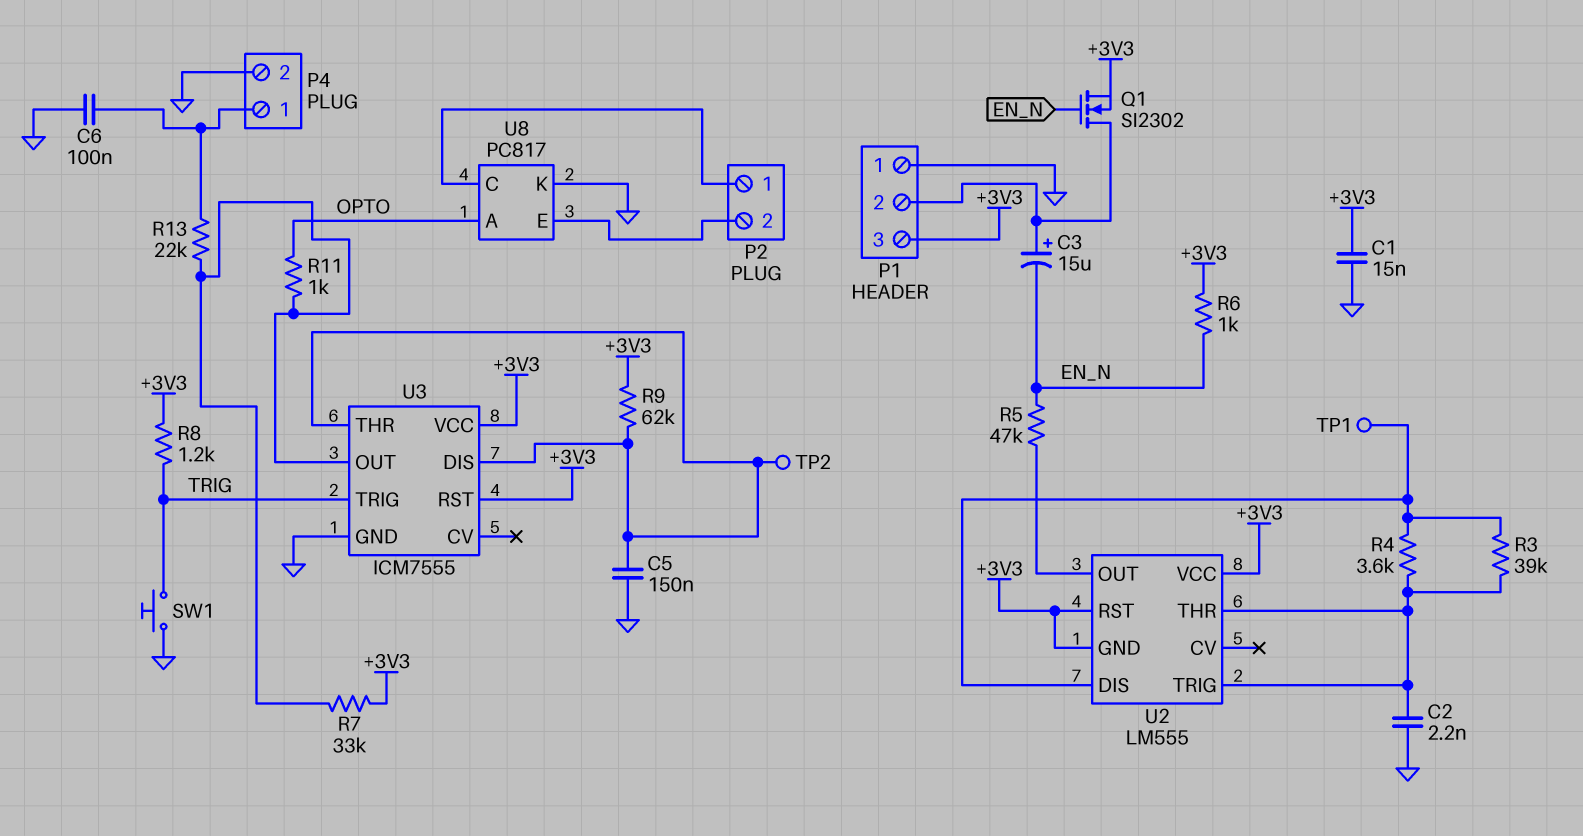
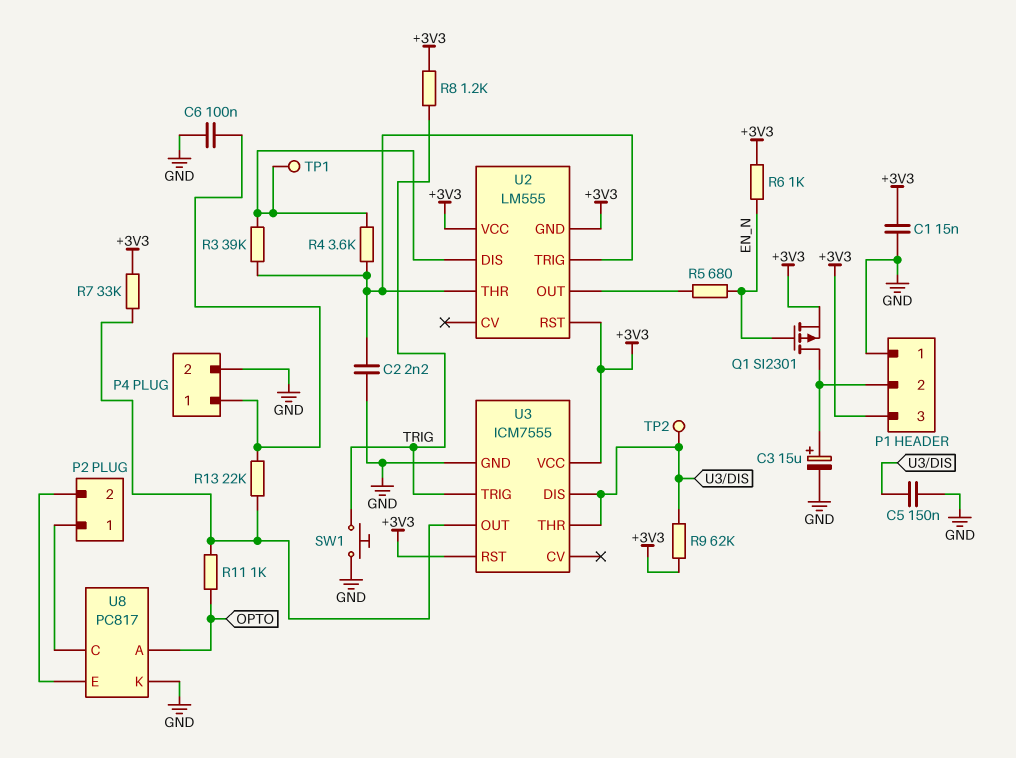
C3: 15uF (plus P1/2, minus EN_N) -> 15uF (plus P1/2, minus GND)
Q1: NMOS SI2302 (G EN_N, D P1/2, S +3V3) -> PMOS SI2301 (G EN_N, D P1/2, S +3V3)
R5: 47k (EN_N, U2/OUT) -> 680 (EN_N, U2/OUT)

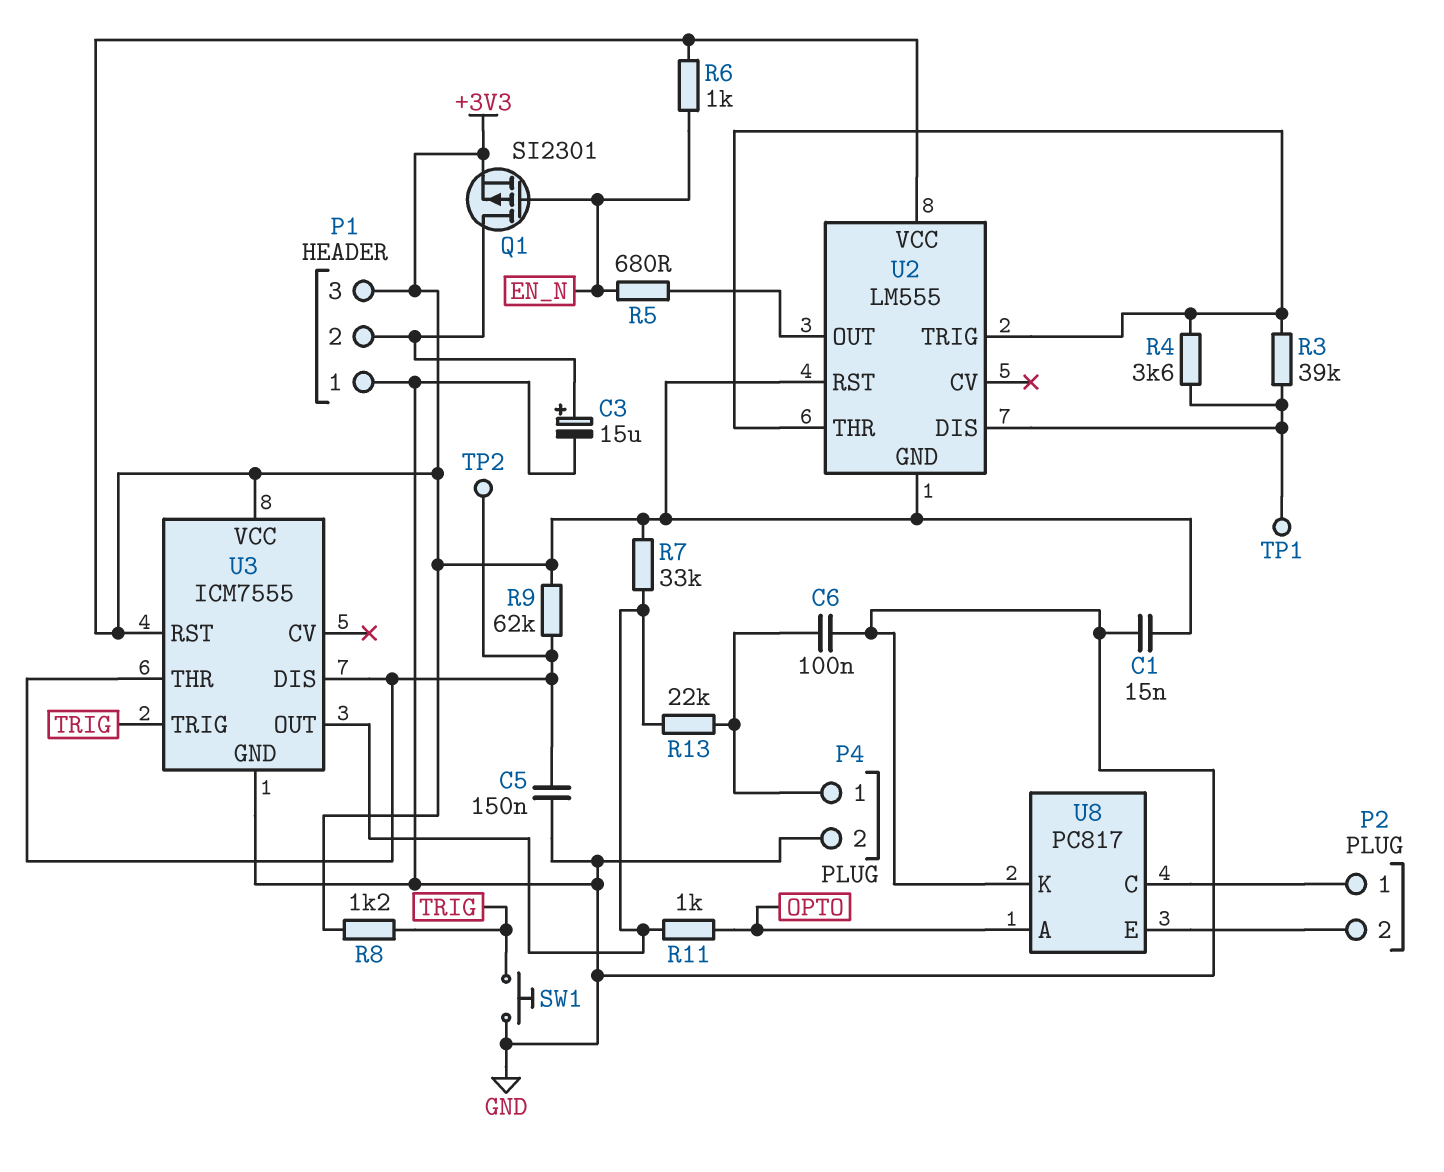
C2: 2.2nF (GND, U2/THR) -> none

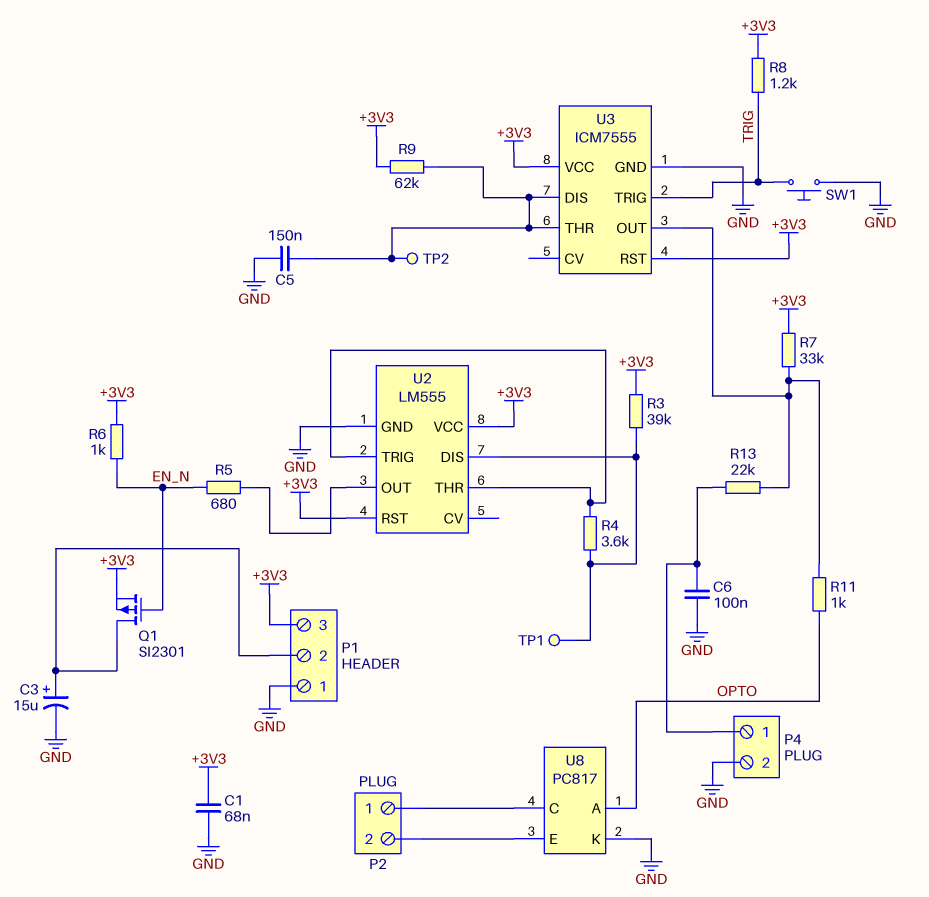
C1: 15nF (+3V3, GND) -> 68nF (+3V3, GND)
R3: 39k (U2/DIS, U2/THR) -> 39k (+3V3, U2/DIS)
U2 pin GND: +3V3 -> GND

